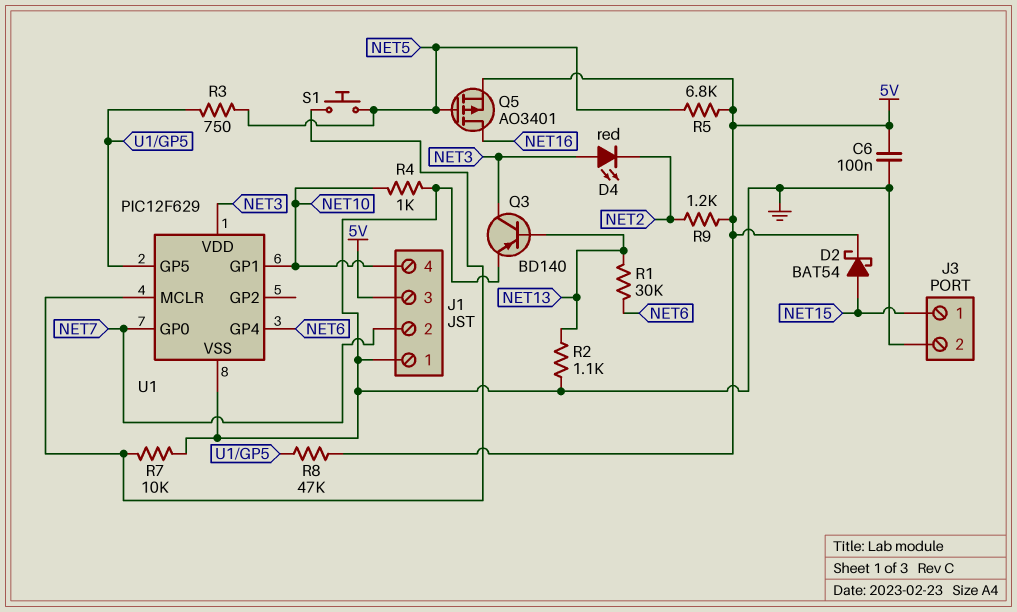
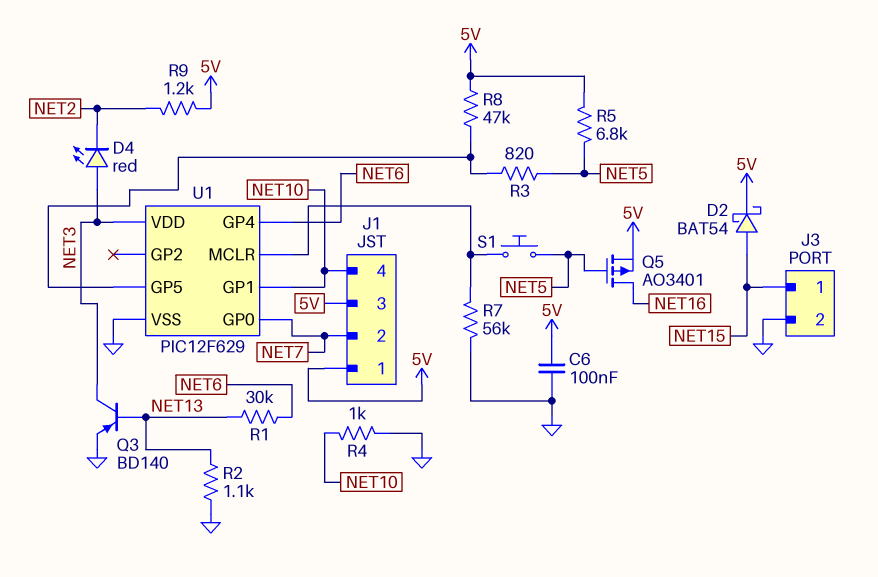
J1 pin 1: GND -> 5V
R3: 750 (NET5, U1/GP5) -> 820 (NET5, U1/GP5)
R7: 10k (GND, U1/MCLR) -> 56k (GND, U1/MCLR)

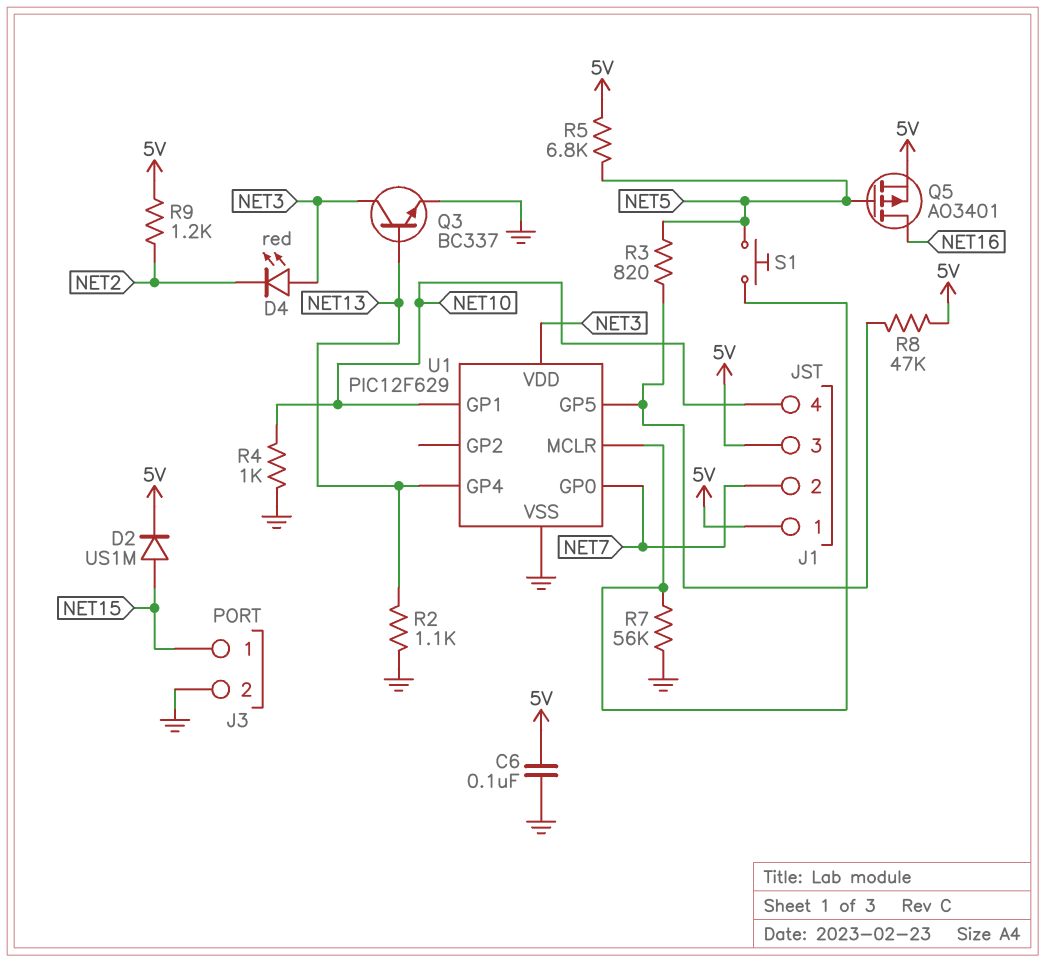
D2: schottky BAT54 (A NET15, K 5V) -> diode US1M (A NET15, K 5V)
Q3: PNP BD140 (B NET13, C NET3, E GND) -> NPN BC337 (B NET13, C NET3, E GND)
R1: 30k (NET6, NET13) -> none
U1 pin GP4: NET6 -> NET13

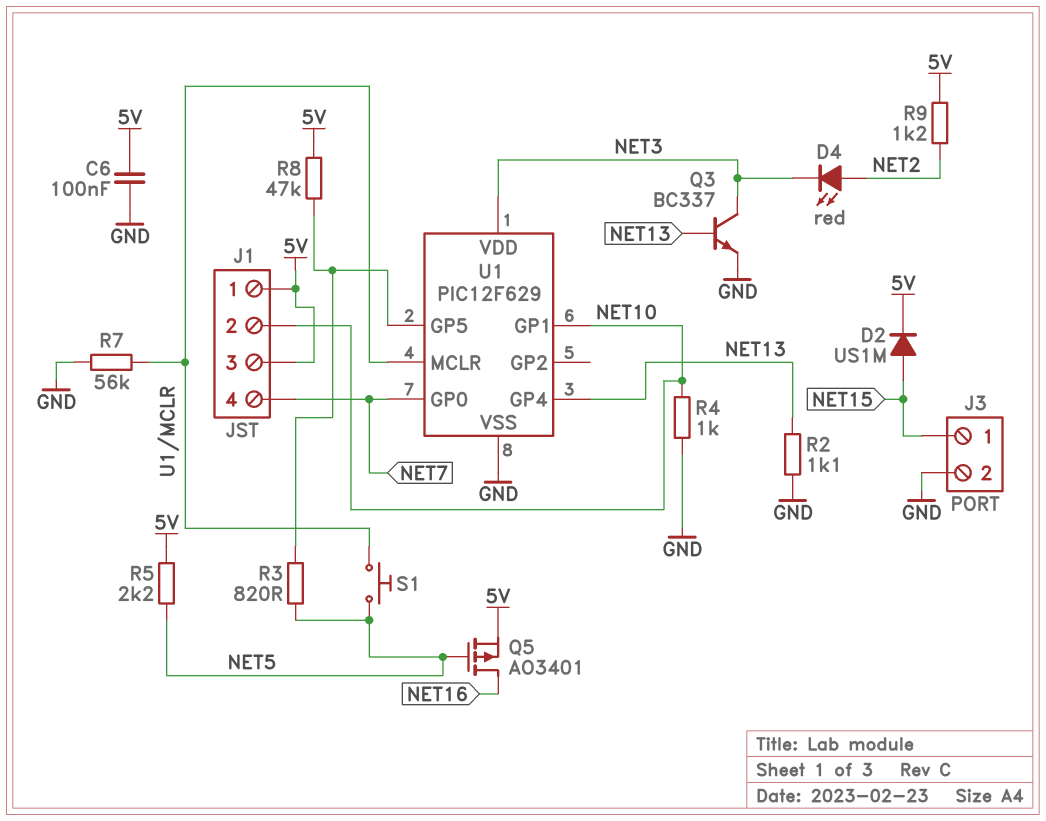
D4: LED red (A NET3, K NET2) -> LED red (A NET2, K NET3)
J1 pin 2: NET7 -> NET10
J1 pin 4: NET10 -> NET7
R5: 6.8k (5V, NET5) -> 2.2k (5V, NET5)

